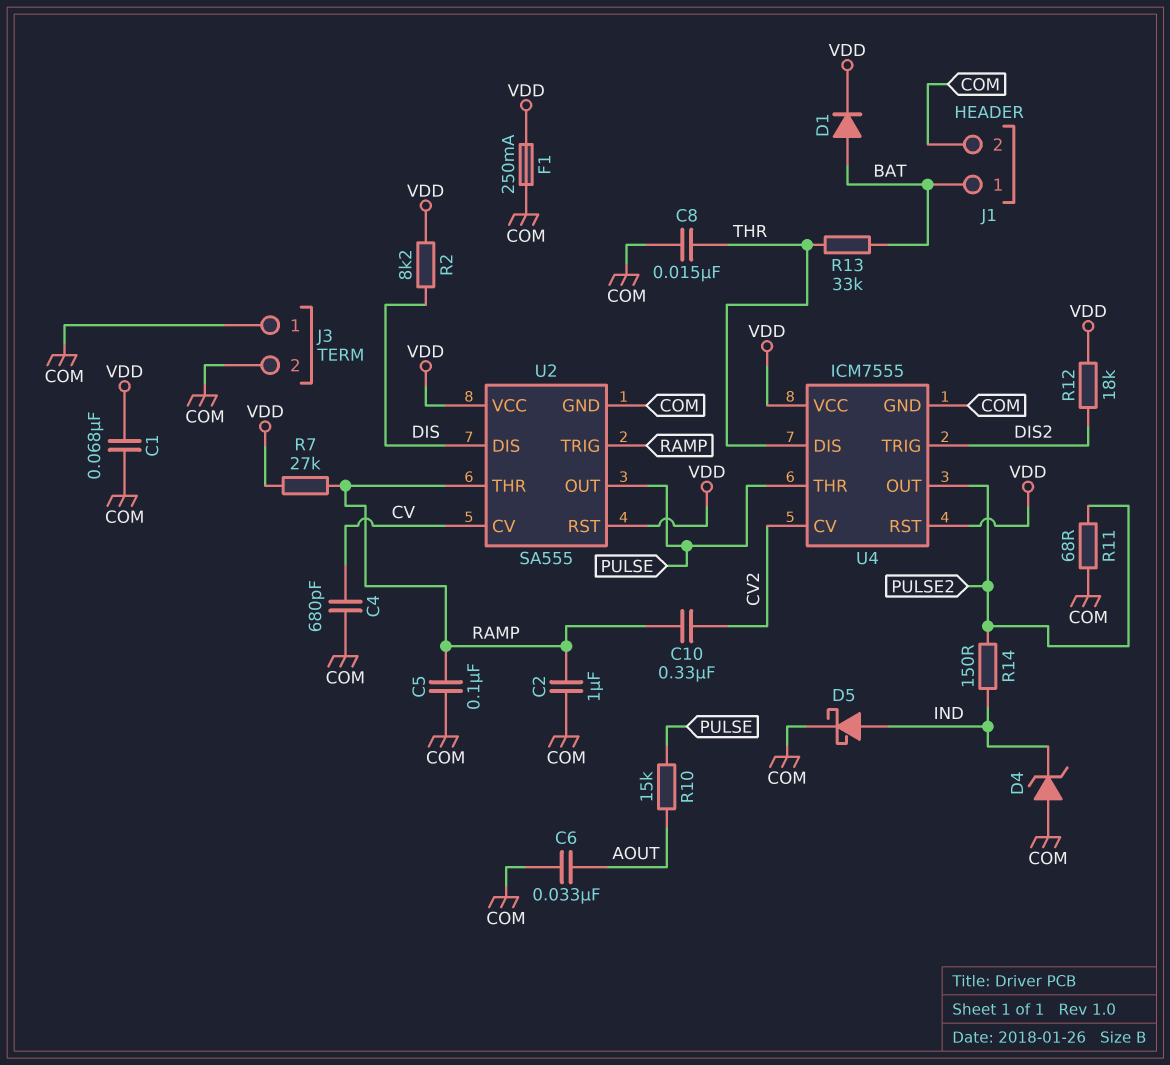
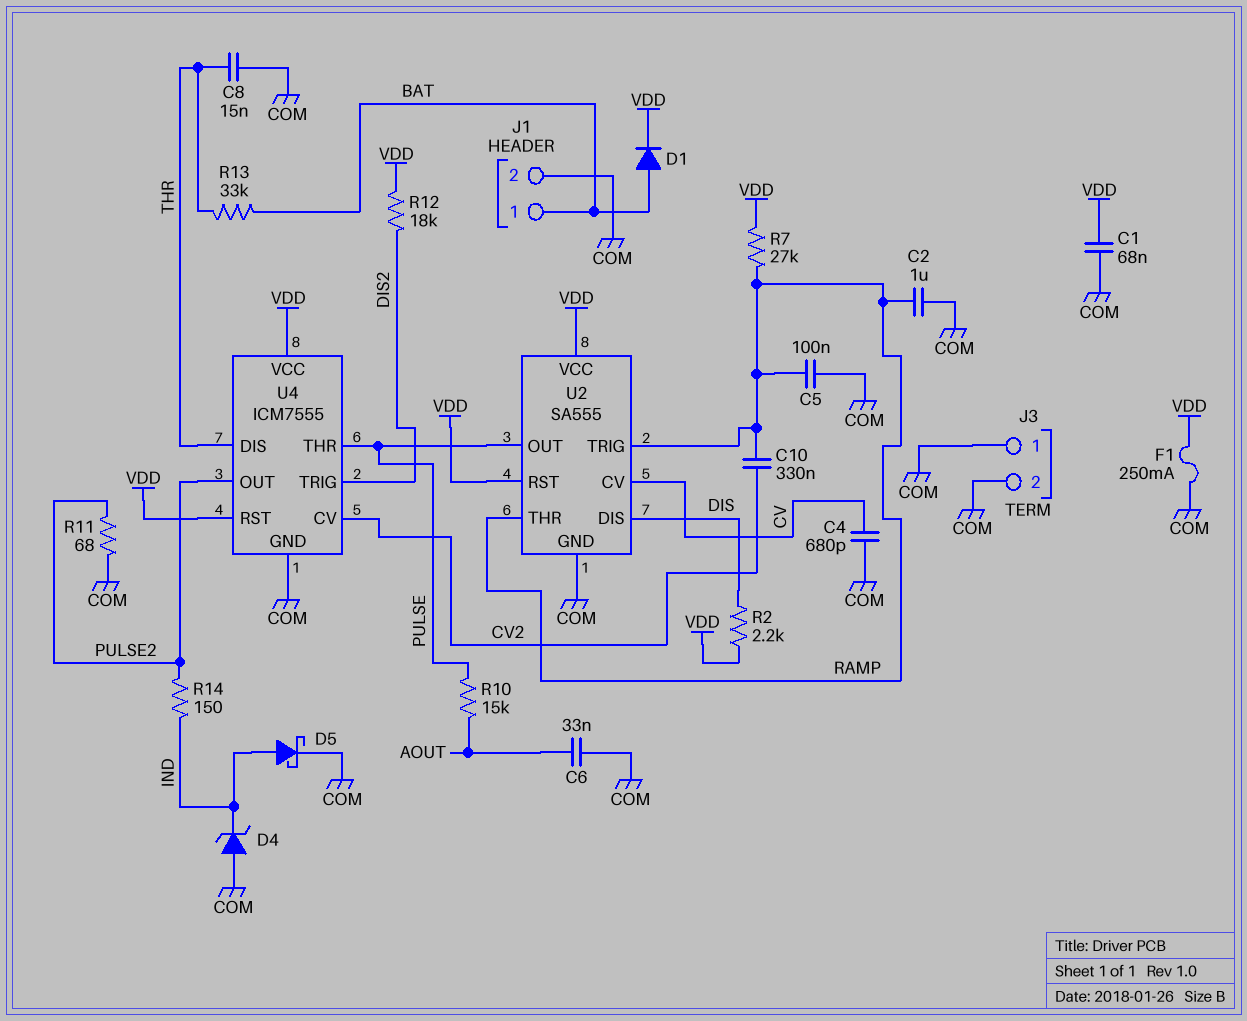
R2: 8.2k (DIS, VDD) -> 2.2k (DIS, VDD)

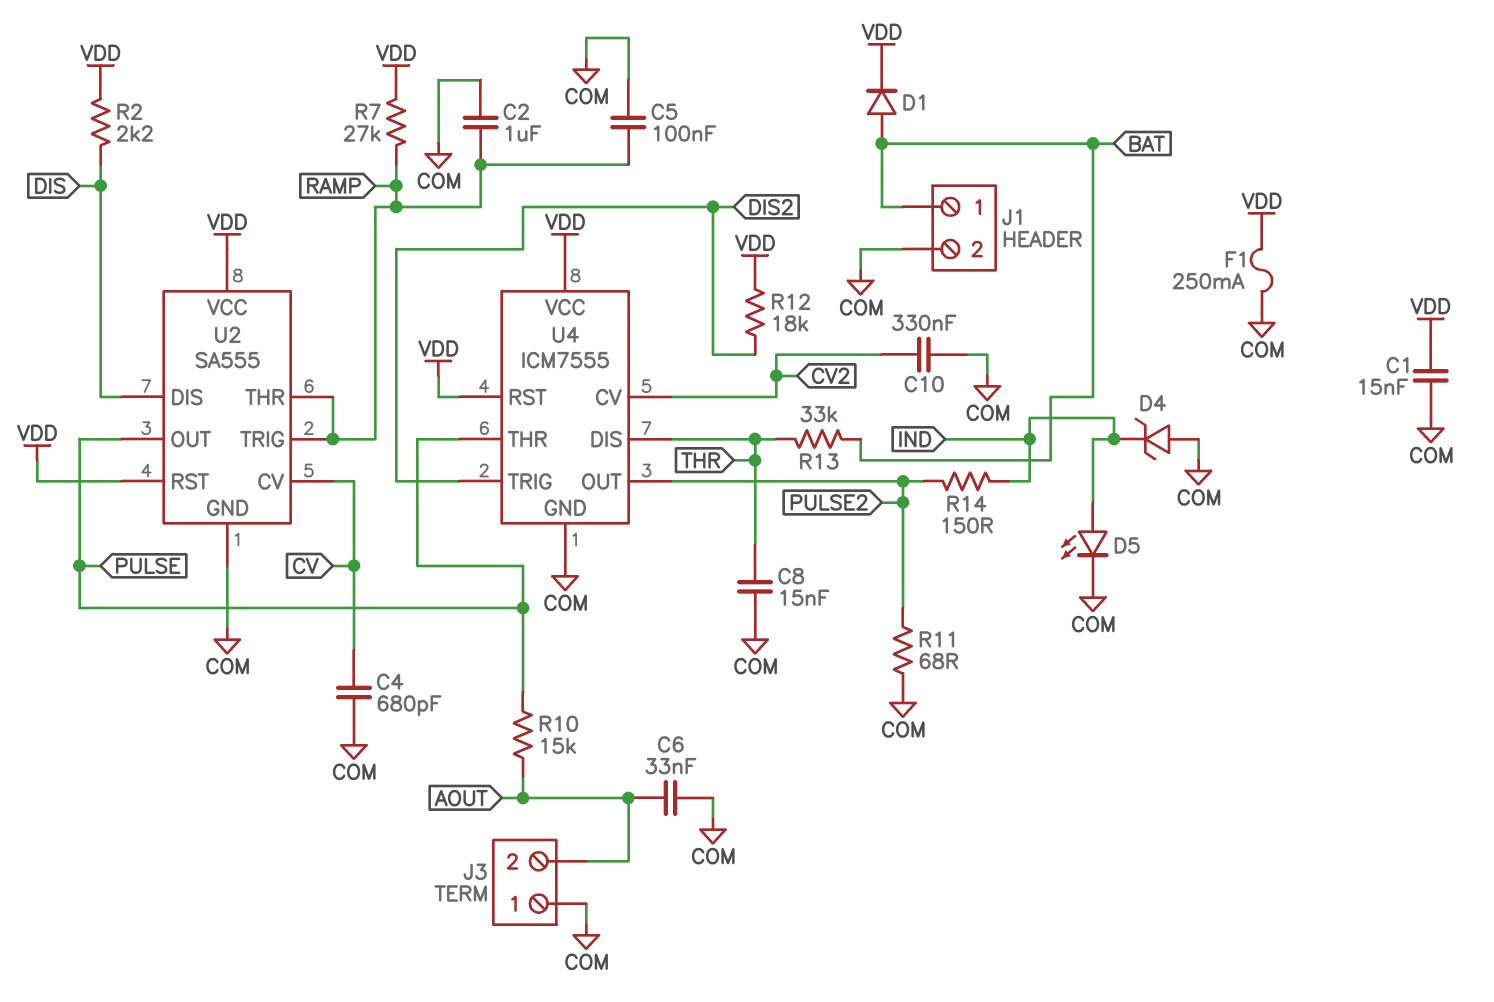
C1: 68nF (COM, VDD) -> 15nF (COM, VDD)
C10: 330nF (CV2, RAMP) -> 330nF (COM, CV2)
D5: schottky (A IND, K COM) -> LED (A IND, K COM)
J3 pin 2: COM -> AOUT

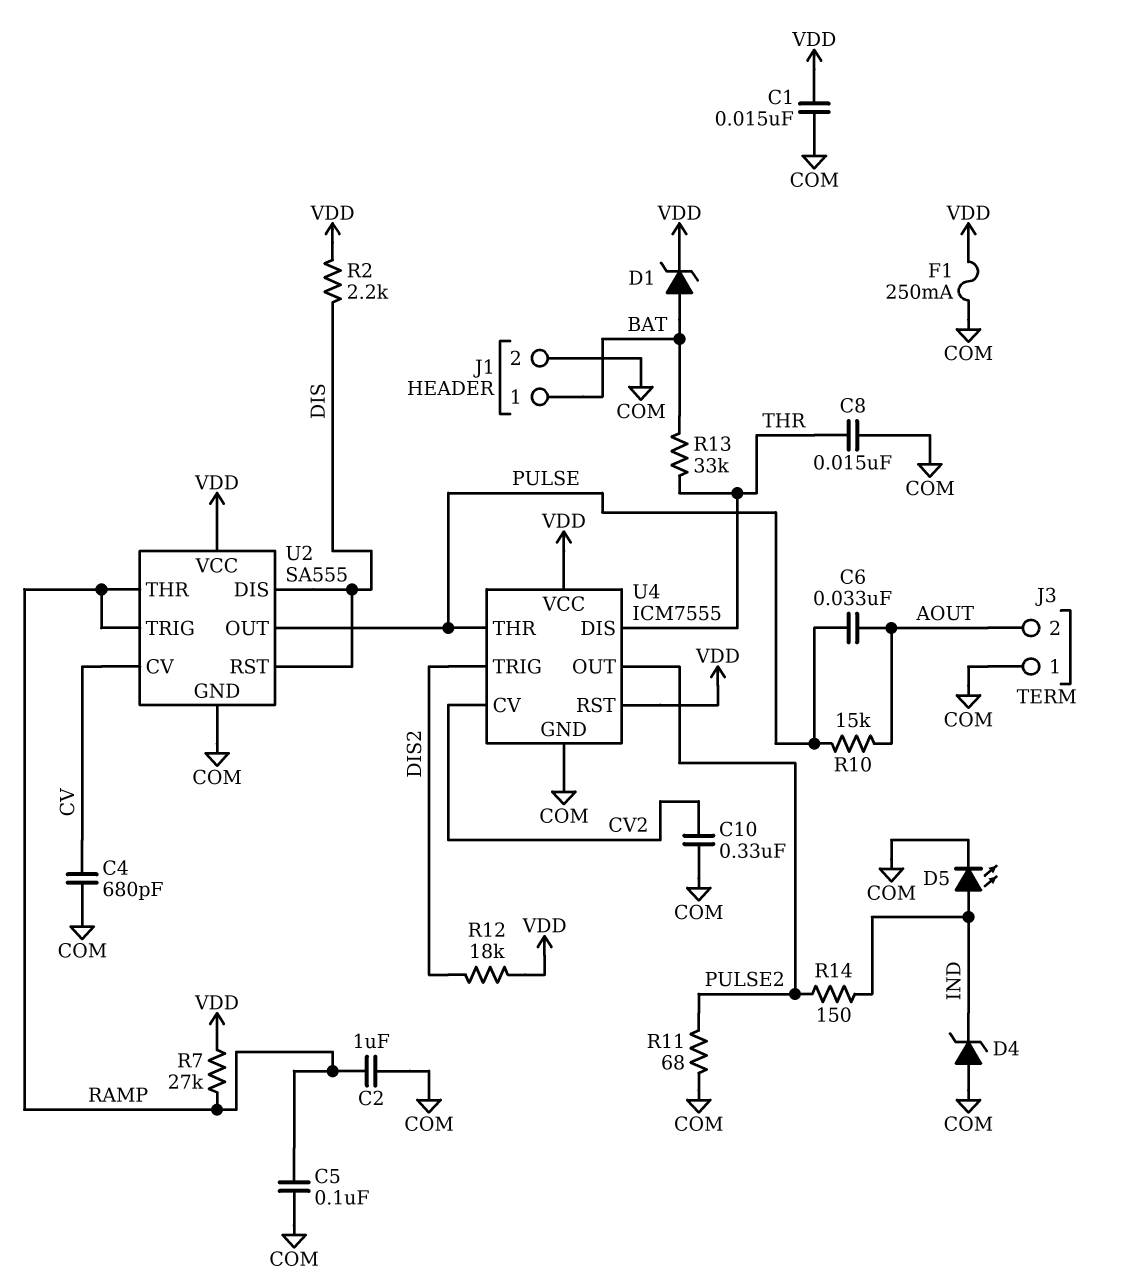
C6: 33nF (AOUT, COM) -> 33nF (AOUT, PULSE)
D1: diode (A BAT, K VDD) -> zener (A BAT, K VDD)
U2 pin RST: VDD -> DIS

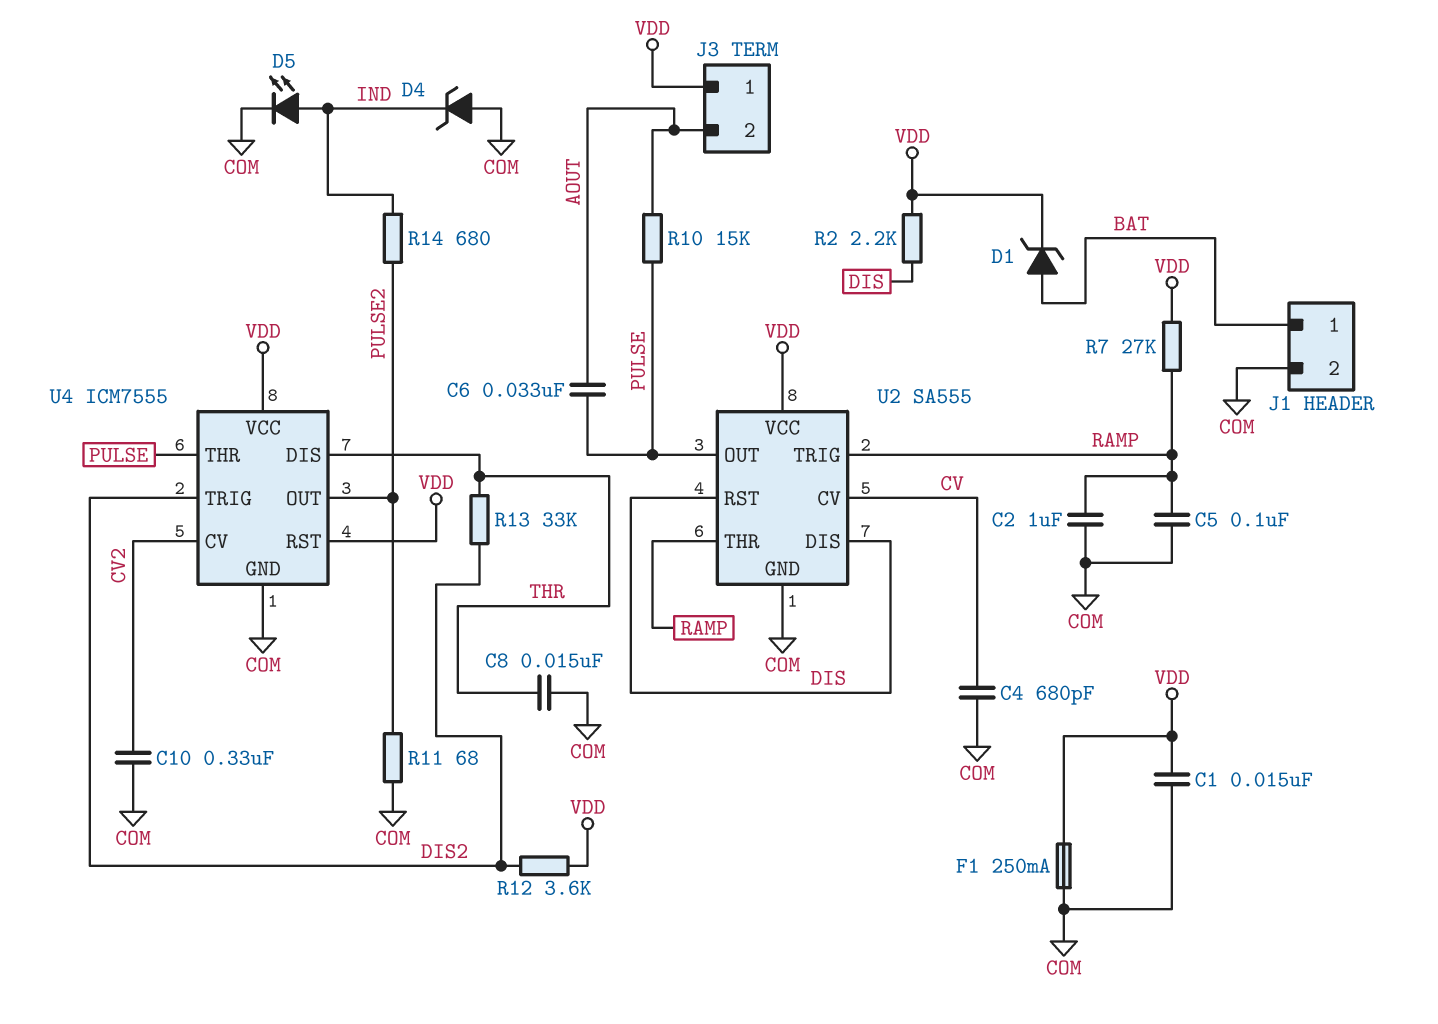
J3 pin 1: COM -> VDD
R12: 18k (DIS2, VDD) -> 3.6k (DIS2, VDD)
R13: 33k (BAT, THR) -> 33k (DIS2, THR)
R14: 150 (IND, PULSE2) -> 680 (IND, PULSE2)

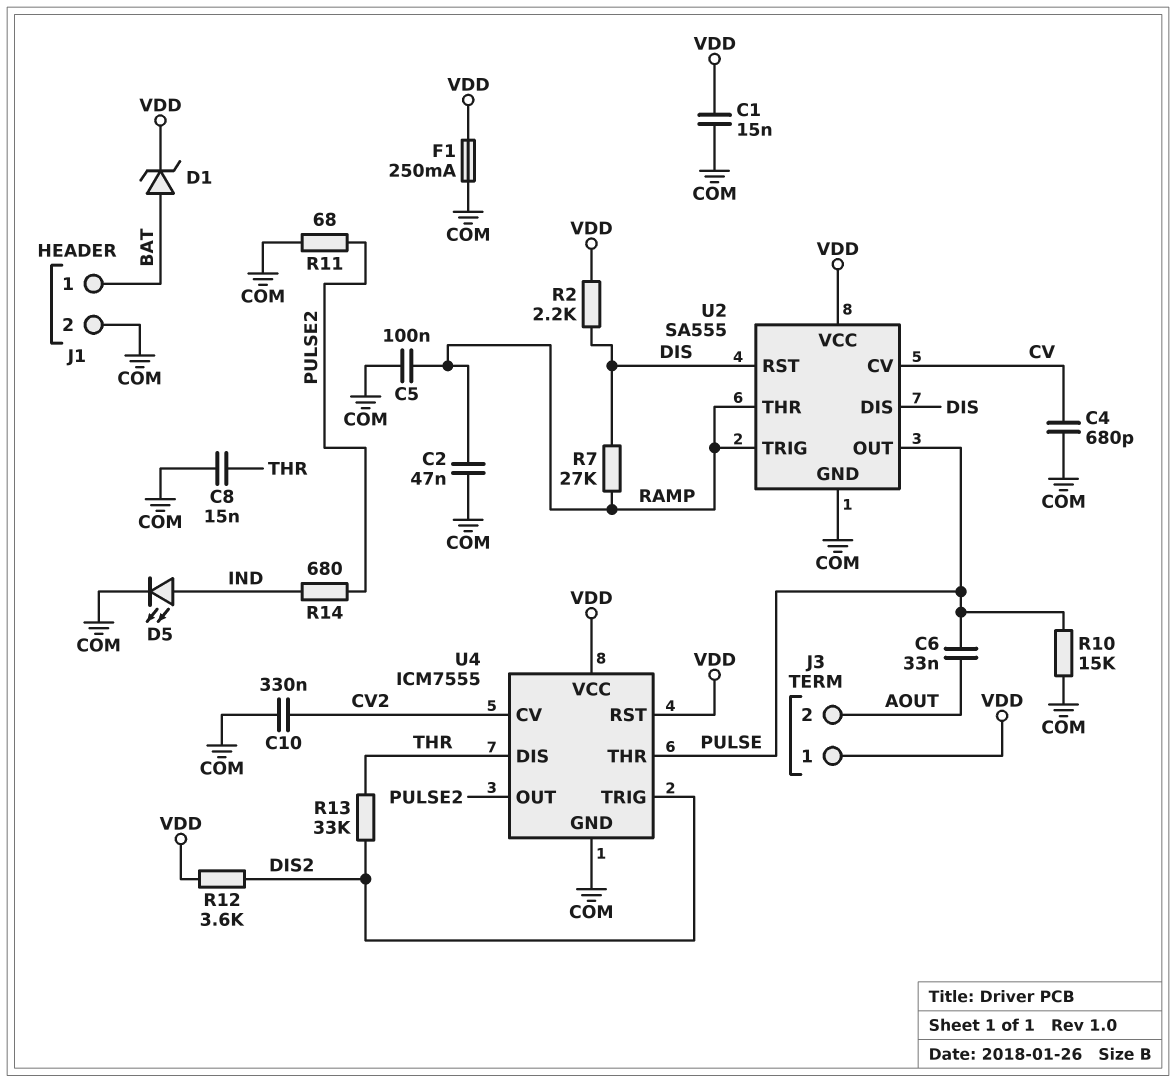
C2: 1uF (COM, RAMP) -> 47nF (COM, RAMP)
D4: zener (A COM, K IND) -> none
R7: 27k (RAMP, VDD) -> 27k (DIS, RAMP)
R10: 15k (AOUT, PULSE) -> 15k (COM, PULSE)

